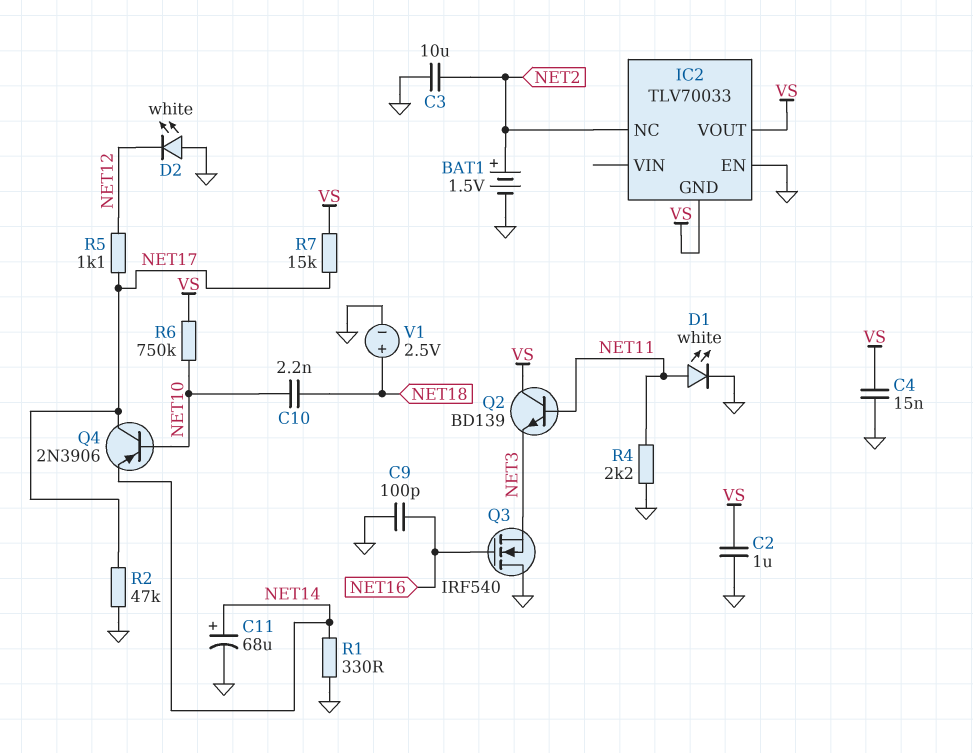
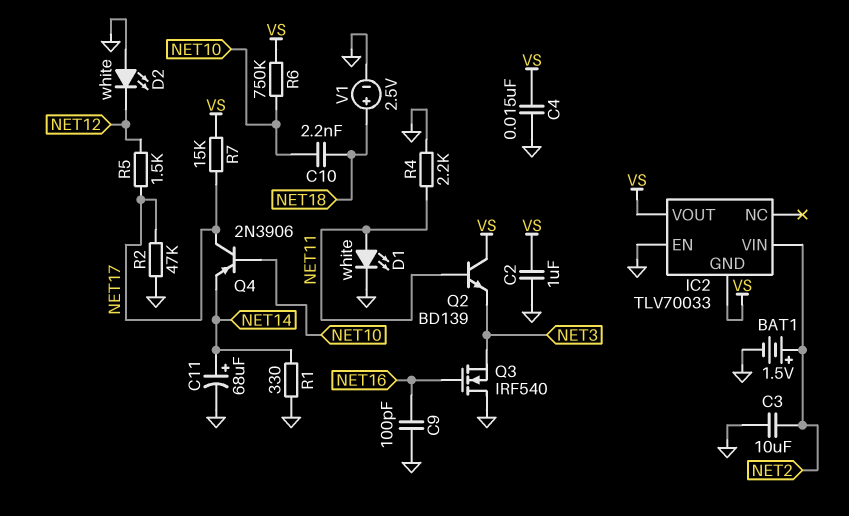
IC2 pin NC: NET2 -> none
IC2 pin VIN: none -> NET2
R5: 1.1k (NET12, NET17) -> 1.5k (NET12, NET17)

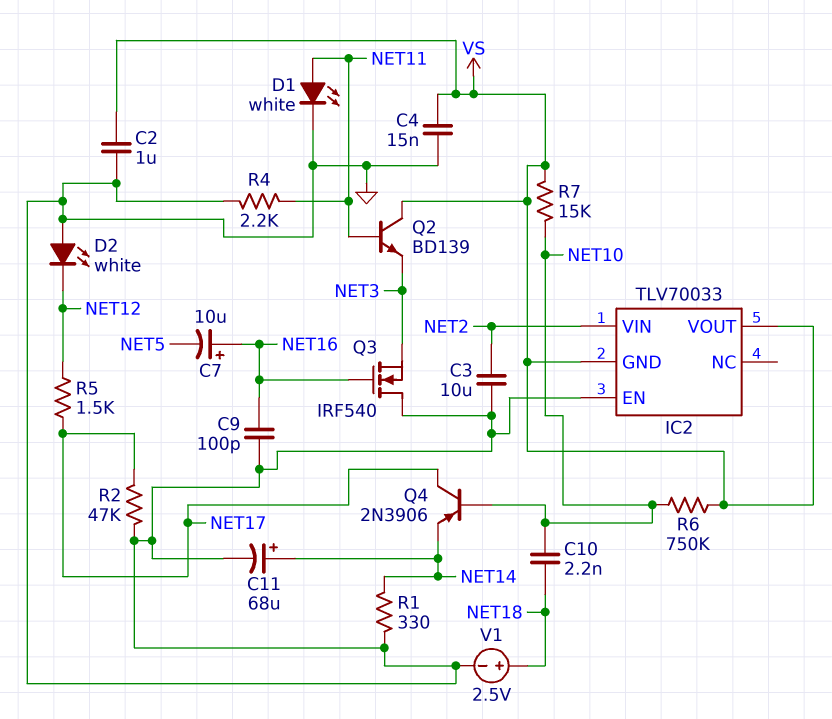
BAT1: 1.5V (plus NET2, minus GND) -> none
C7: none -> 10uF (plus NET16, minus NET5)
R7: 15k (NET17, VS) -> 15k (NET10, VS)

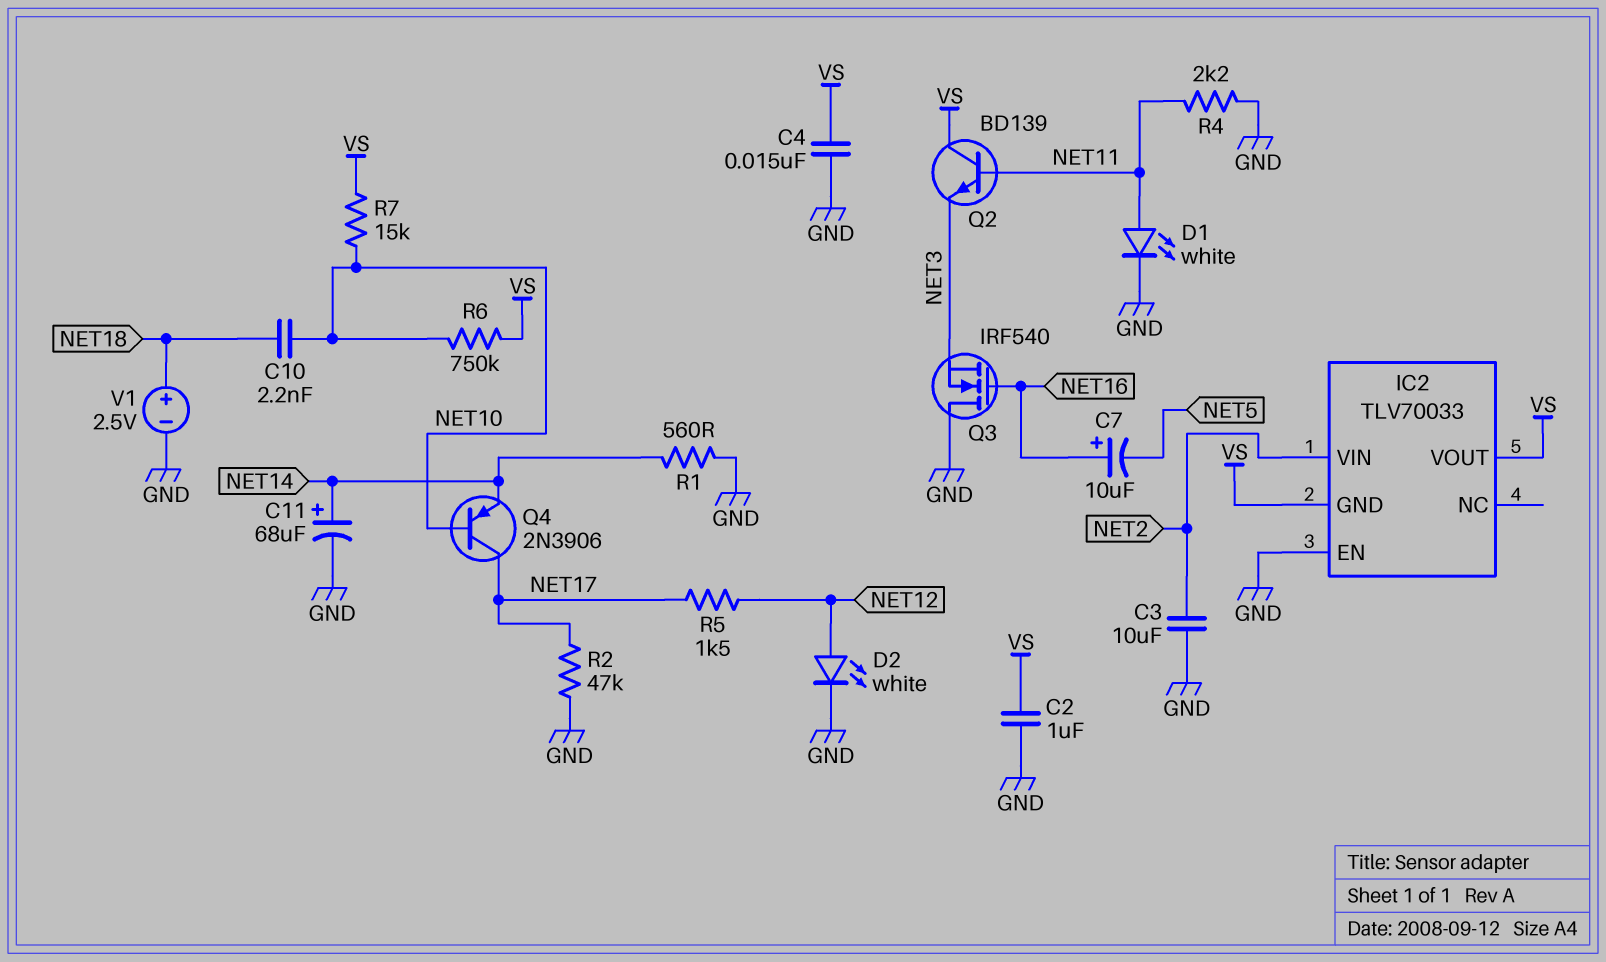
C9: 100pF (GND, NET16) -> none
D2: LED white (A GND, K NET12) -> LED white (A NET12, K GND)
R1: 330 (GND, NET14) -> 560 (GND, NET14)

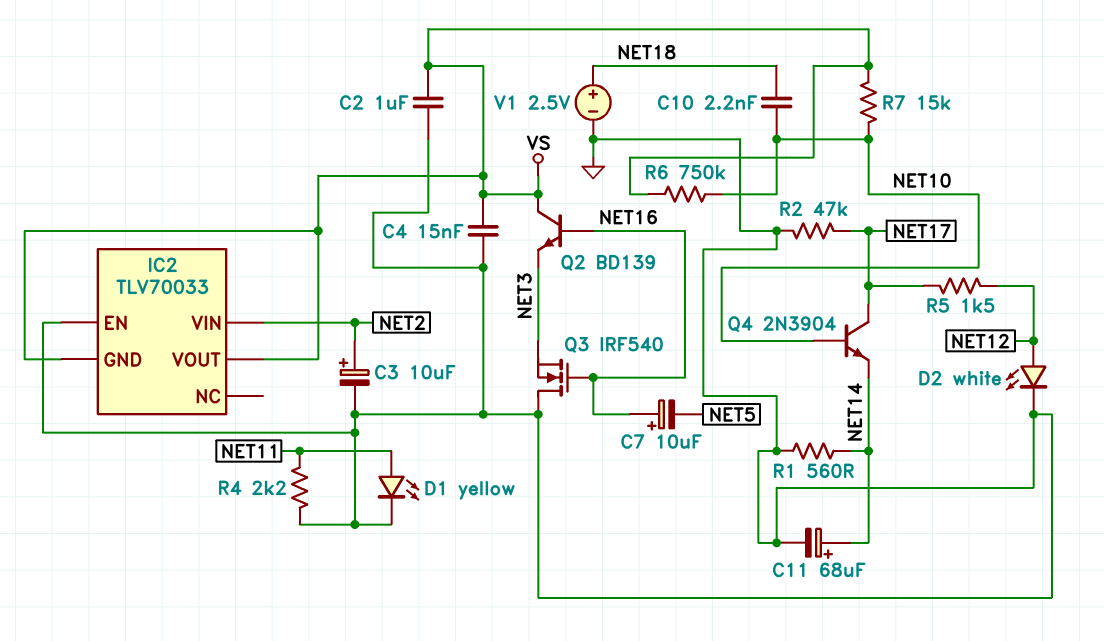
C3: 10uF (GND, NET2) -> 10uF (plus NET2, minus GND)
D1: LED white (A NET11, K GND) -> LED yellow (A NET11, K GND)
Q2: NPN BD139 (B NET11, C VS, E NET3) -> NPN BD139 (B NET16, C VS, E NET3)
Q4: PNP 2N3906 (B NET10, C NET17, E NET14) -> NPN 2N3904 (B NET10, C NET17, E NET14)

